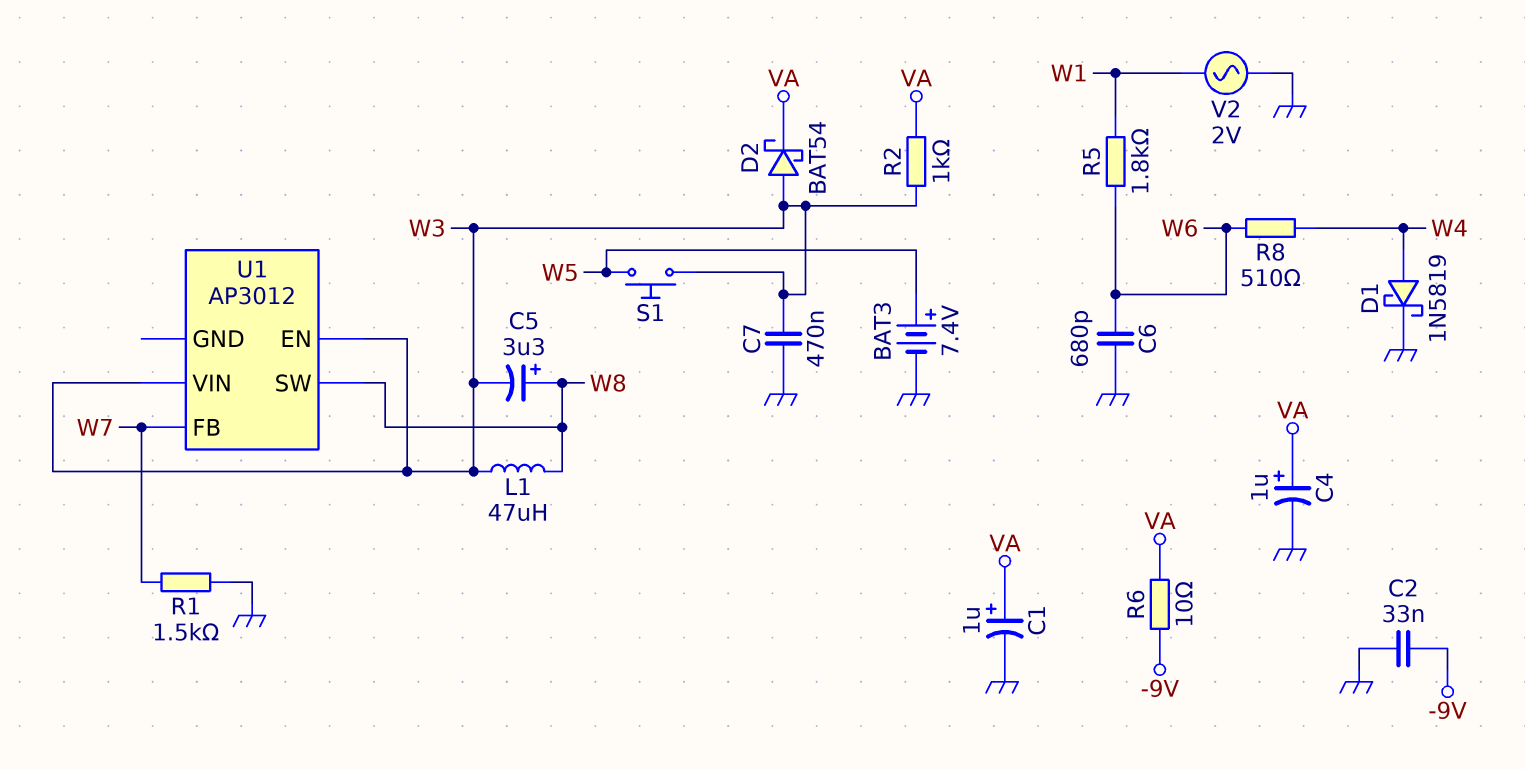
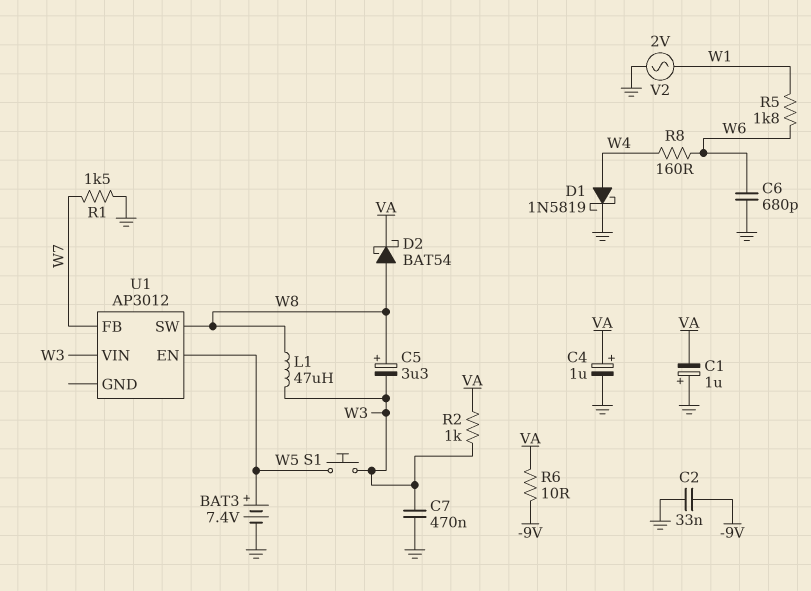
C1: 1uF (plus VA, minus GND) -> 1uF (plus GND, minus VA)
D2: schottky BAT54 (A W3, K VA) -> schottky BAT54 (A W8, K VA)
R8: 510 (W4, W6) -> 160 (W4, W6)
U1 pin EN: W3 -> W5

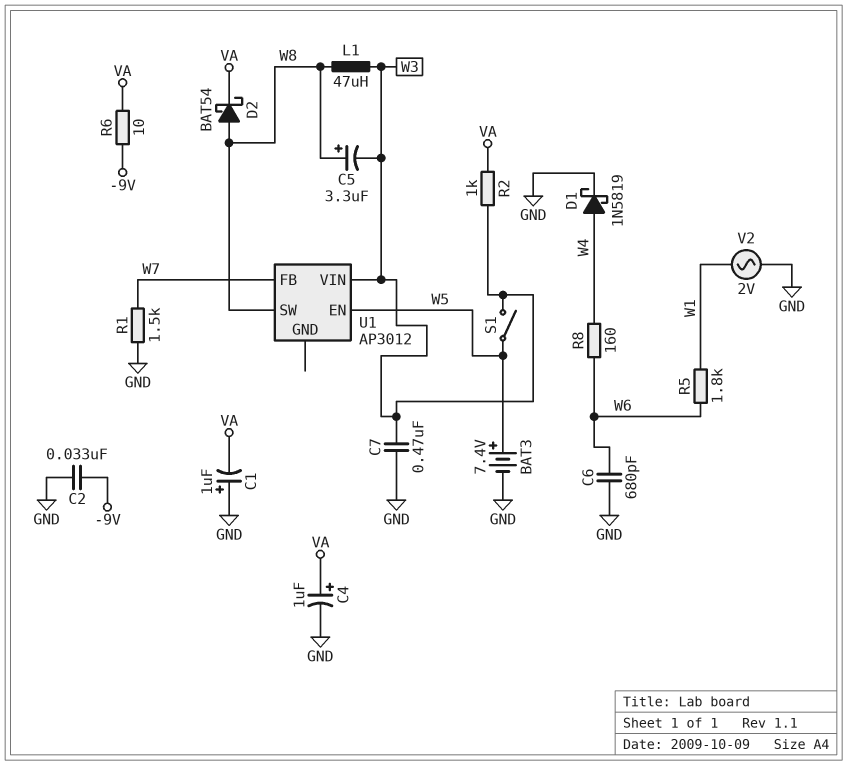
S1: button (W3, W5) -> switch (W3, W5)

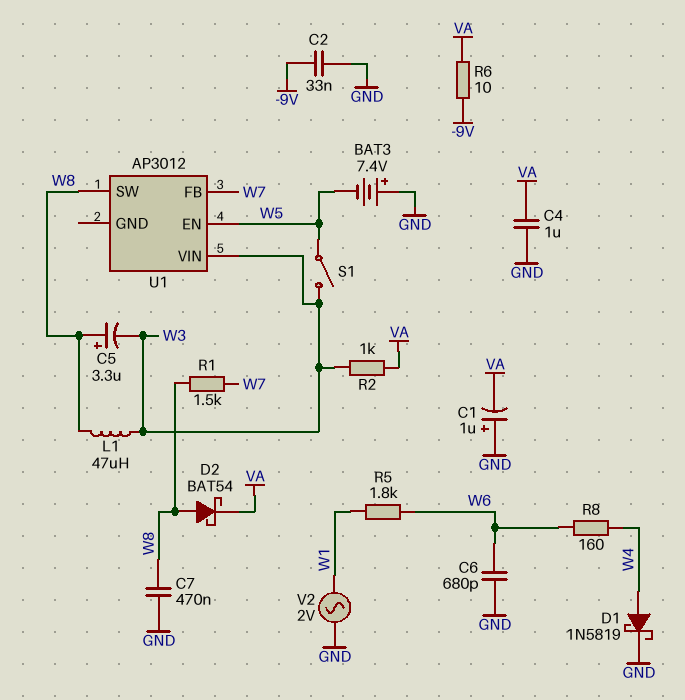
BAT3: 7.4V (plus W5, minus GND) -> 7.4V (plus GND, minus W5)
C4: 1uF (plus VA, minus GND) -> 1uF (GND, VA)
C7: 470nF (GND, W3) -> 470nF (GND, W8)
R1: 1.5k (GND, W7) -> 1.5k (W7, W8)

